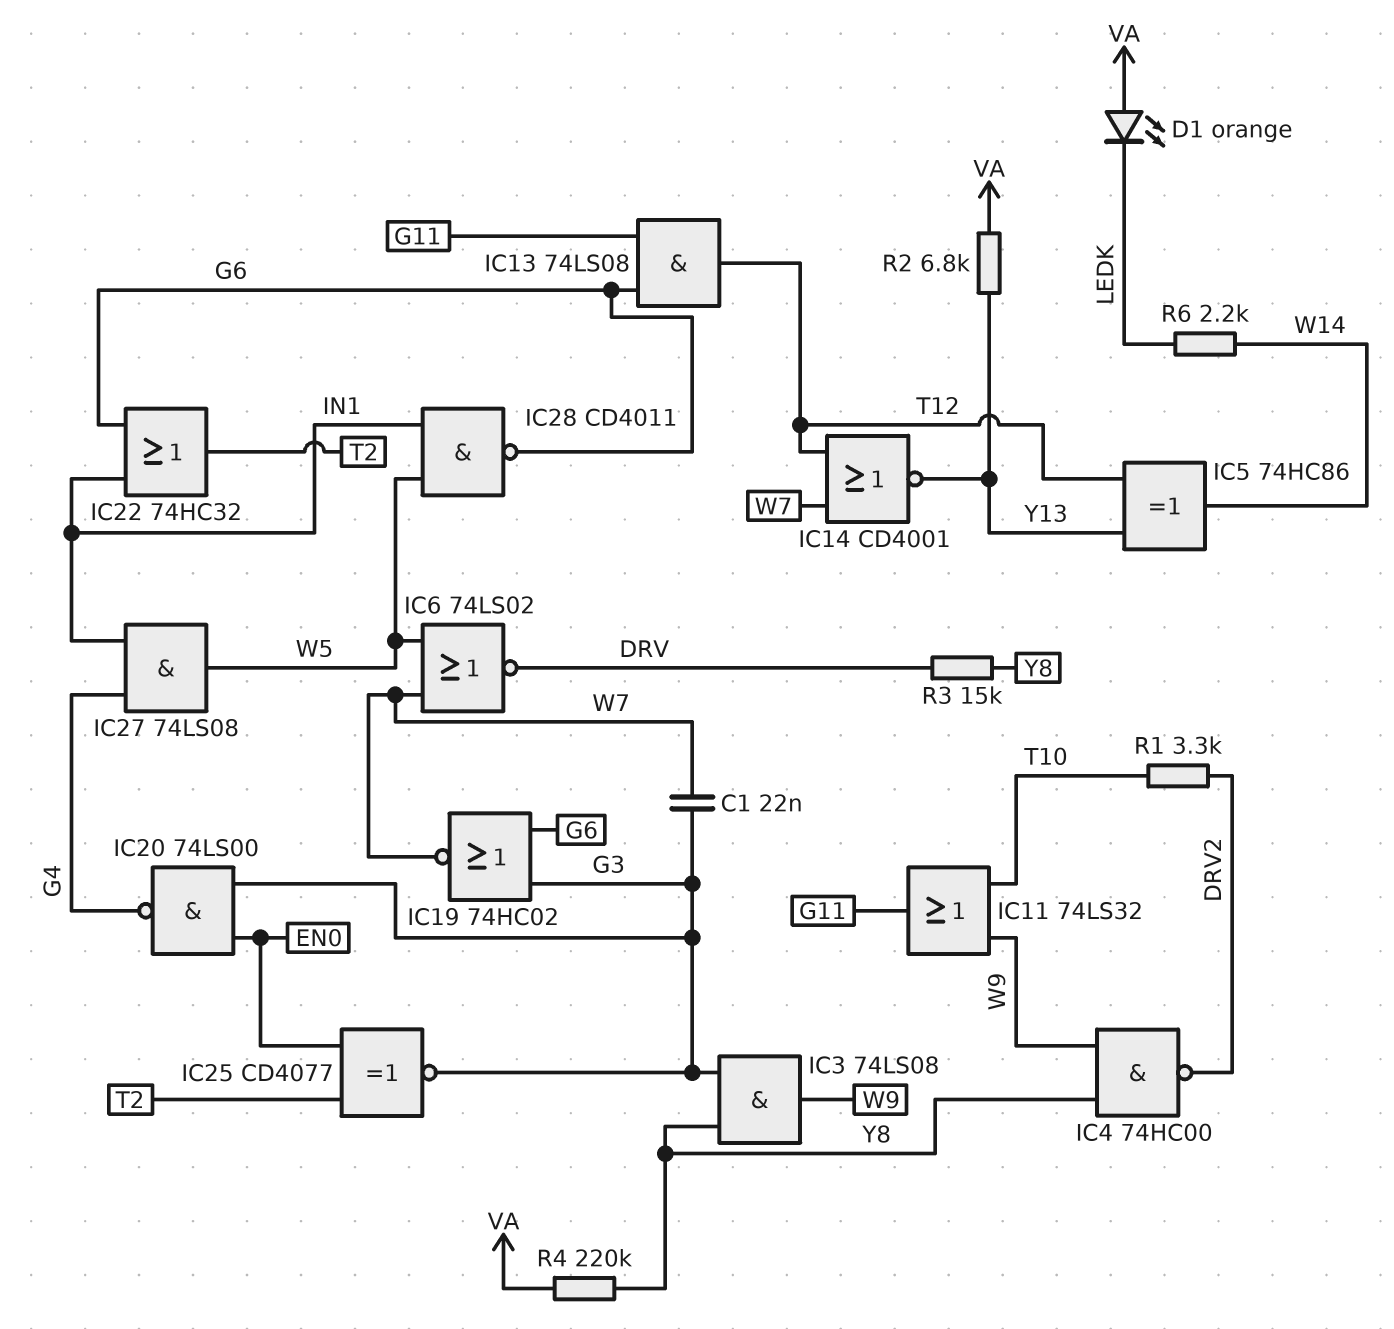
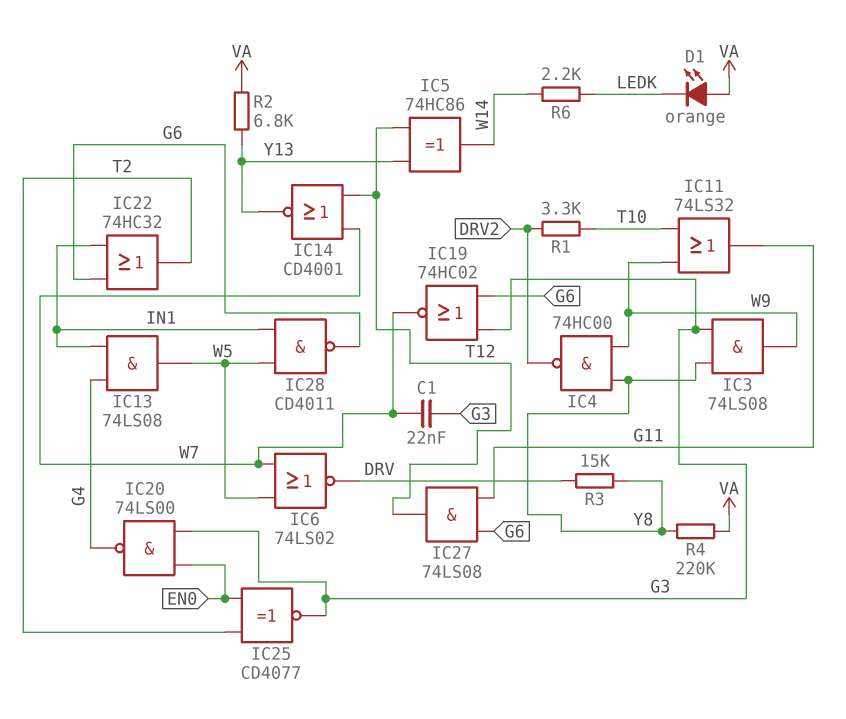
IC13: AND 74LS08 (in G6, in G11, out T12) -> AND 74LS08 (in G4, in IN1, out W5)
IC27: AND 74LS08 (in G4, in IN1, out W5) -> AND 74LS08 (in G6, in G11, out T12)

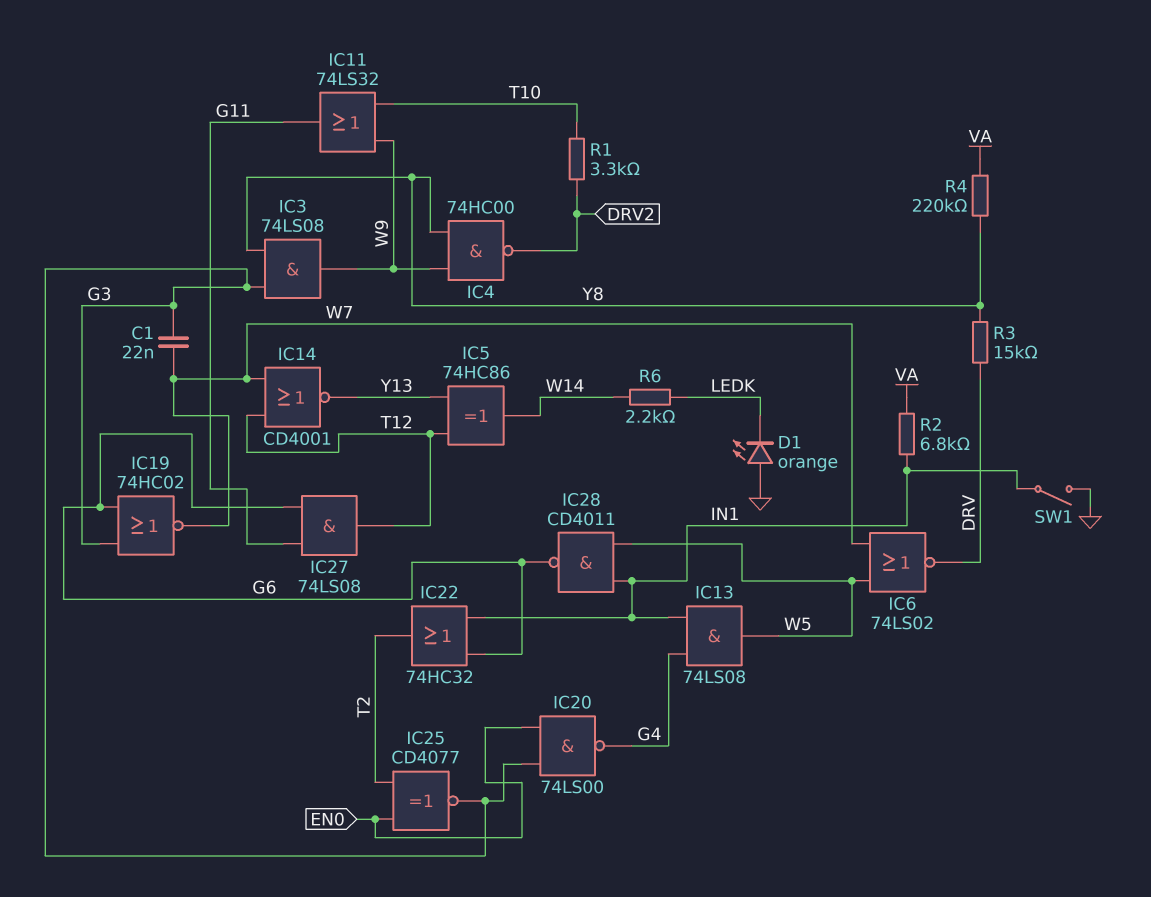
D1: LED orange (A VA, K LEDK) -> LED orange (A GND, K LEDK)
R2: 6.8k (VA, Y13) -> 6.8k (IN1, VA)
SW1: none -> switch (GND, IN1)

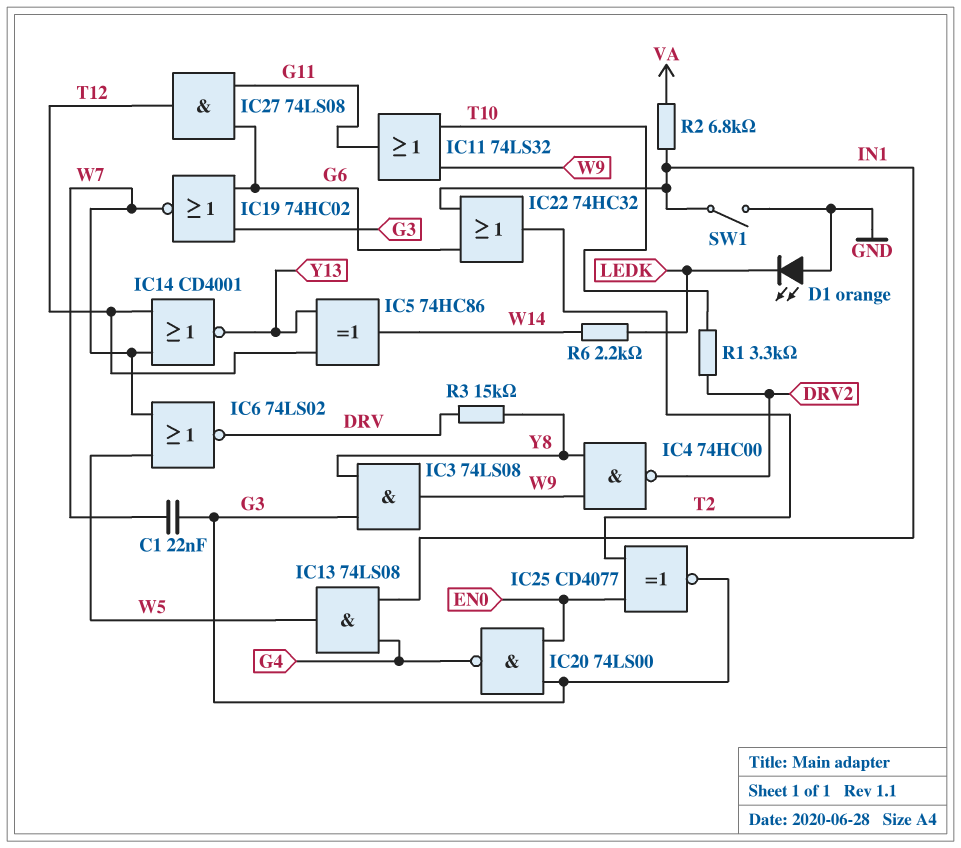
IC28: NAND CD4011 (in IN1, in W5, out G6) -> none
R4: 220k (VA, Y8) -> none

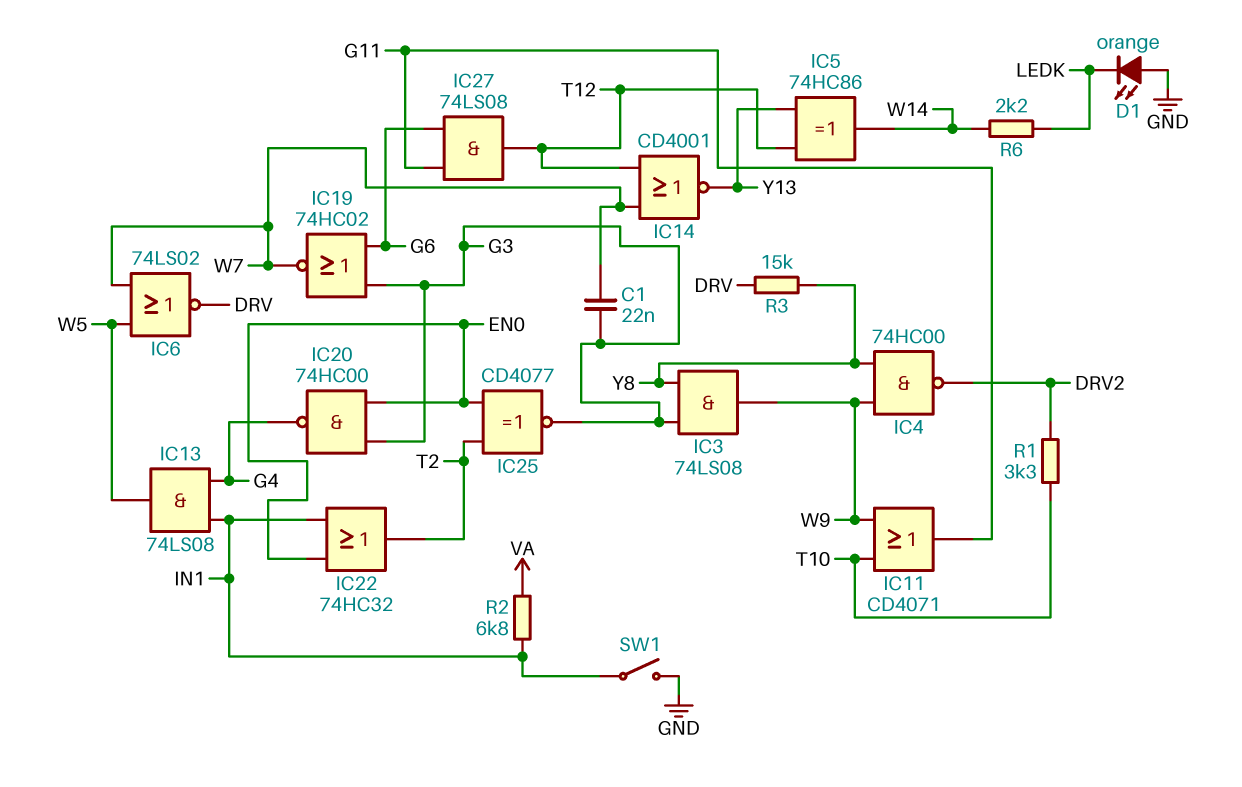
IC11: OR 74LS32 (in T10, in W9, out G11) -> OR CD4071 (in T10, in W9, out G11)
IC20: NAND 74LS00 (in EN0, in G3, out G4) -> NAND 74HC00 (in EN0, in G3, out G4)
IC22: OR 74HC32 (in G6, in IN1, out T2) -> OR 74HC32 (in EN0, in IN1, out T2)

